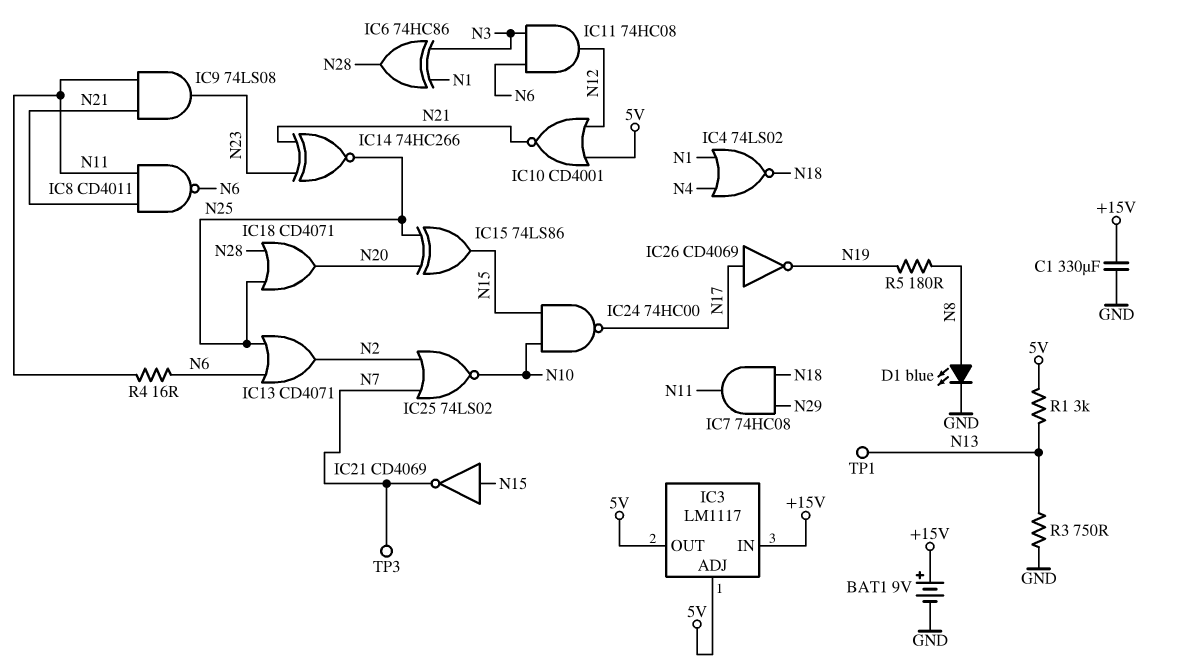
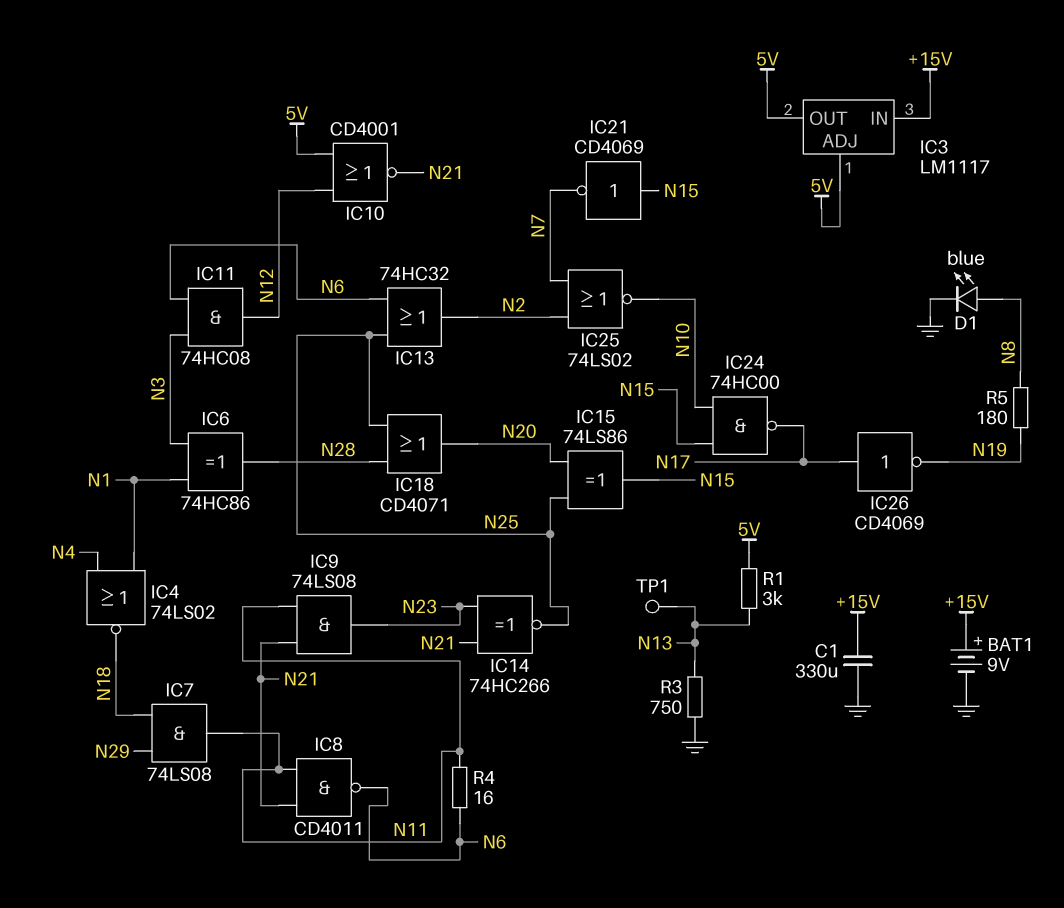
IC7: AND 74HC08 (in N18, in N29, out N11) -> AND 74LS08 (in N18, in N29, out N11)
IC13: OR CD4071 (in N6, in N25, out N2) -> OR 74HC32 (in N6, in N25, out N2)
TP3: test point (N7) -> none

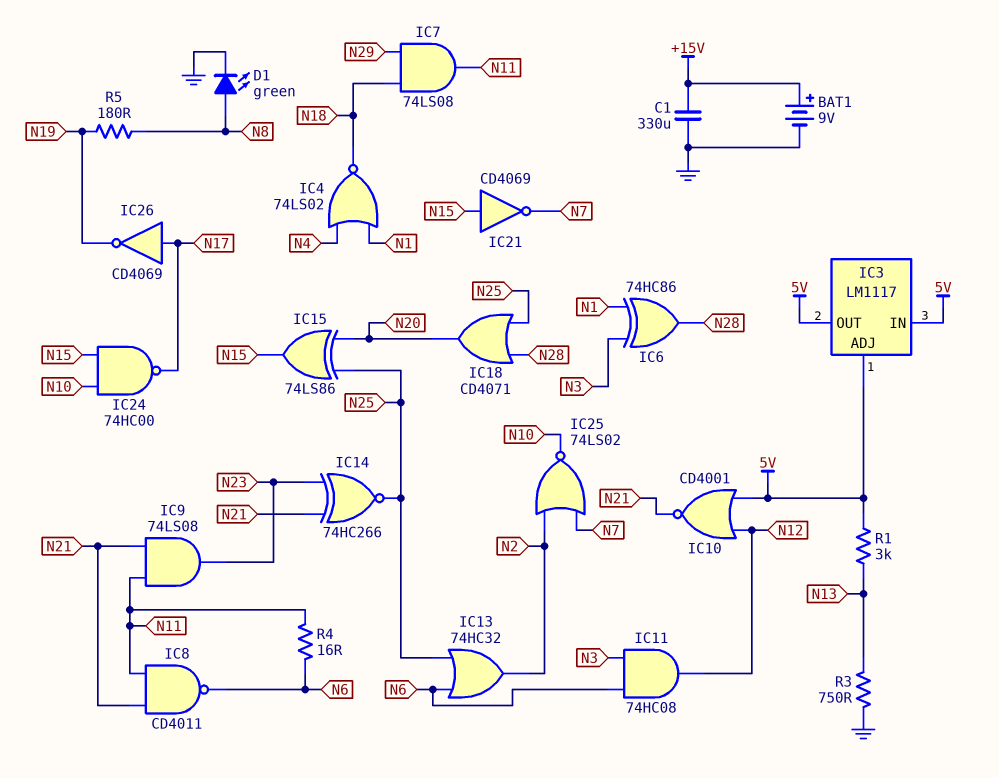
D1: LED blue (A N8, K GND) -> LED green (A N8, K GND)
IC3 pin IN: +15V -> 5V
TP1: test point (N13) -> none

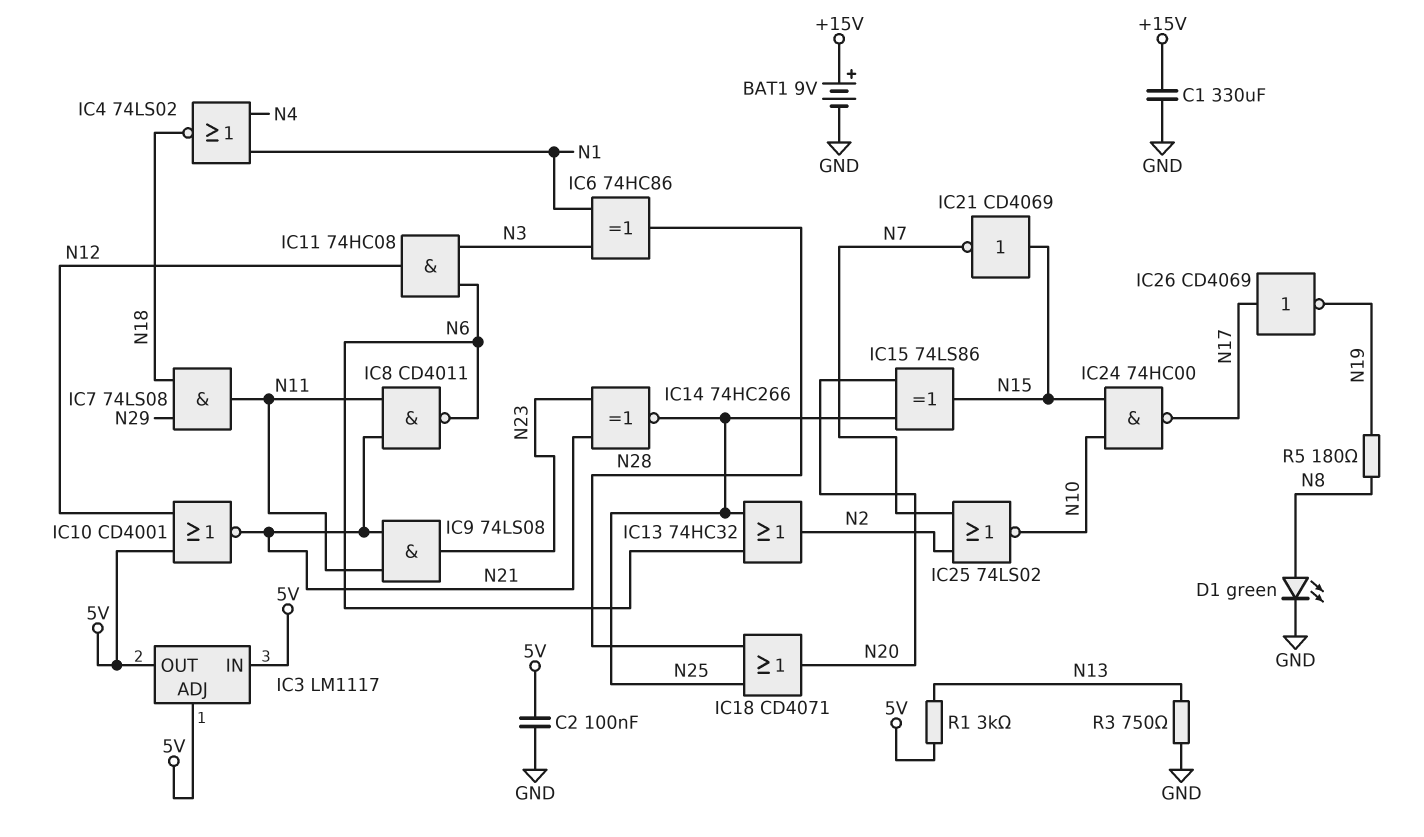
C2: none -> 100nF (5V, GND)
R4: 16 (N6, N11) -> none

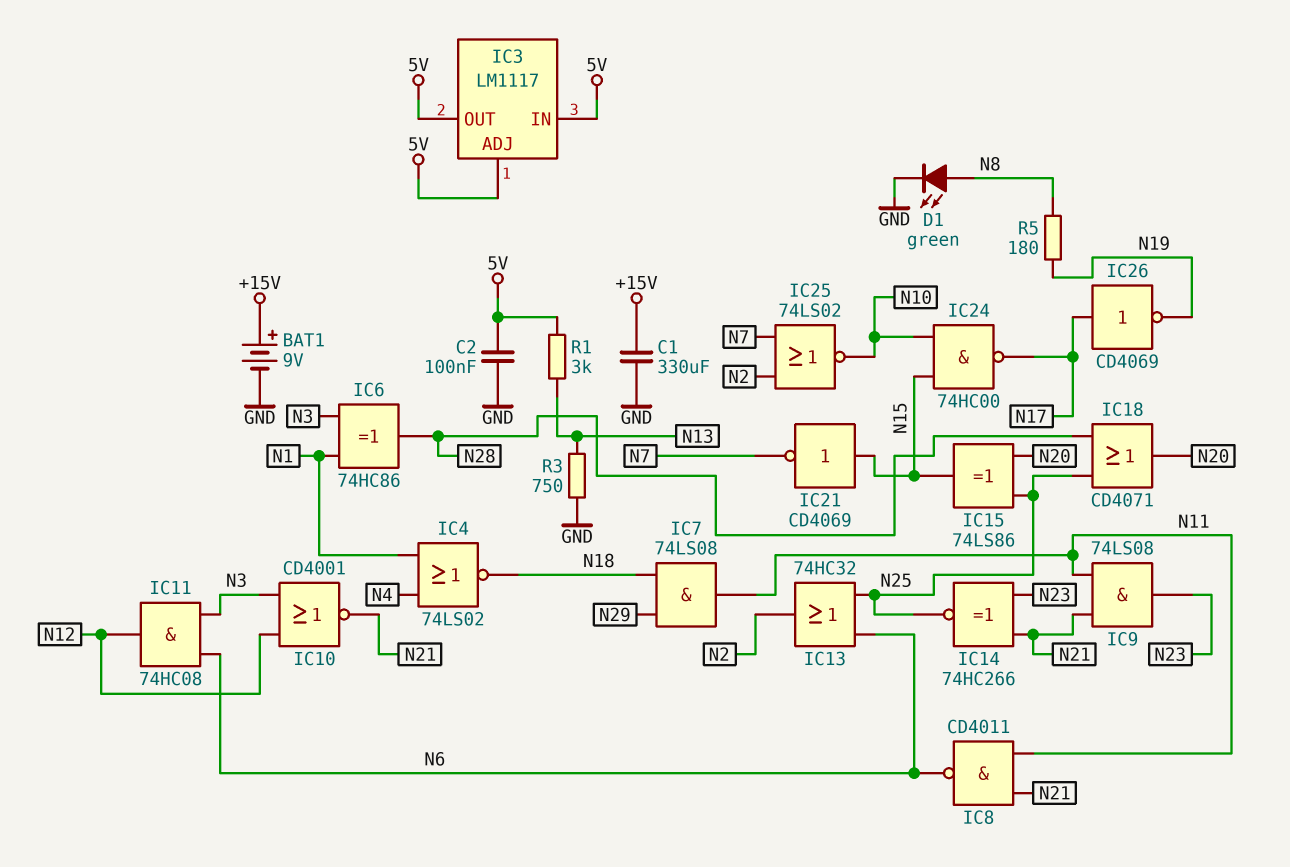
IC10: NOR CD4001 (in 5V, in N12, out N21) -> NOR CD4001 (in N3, in N12, out N21)

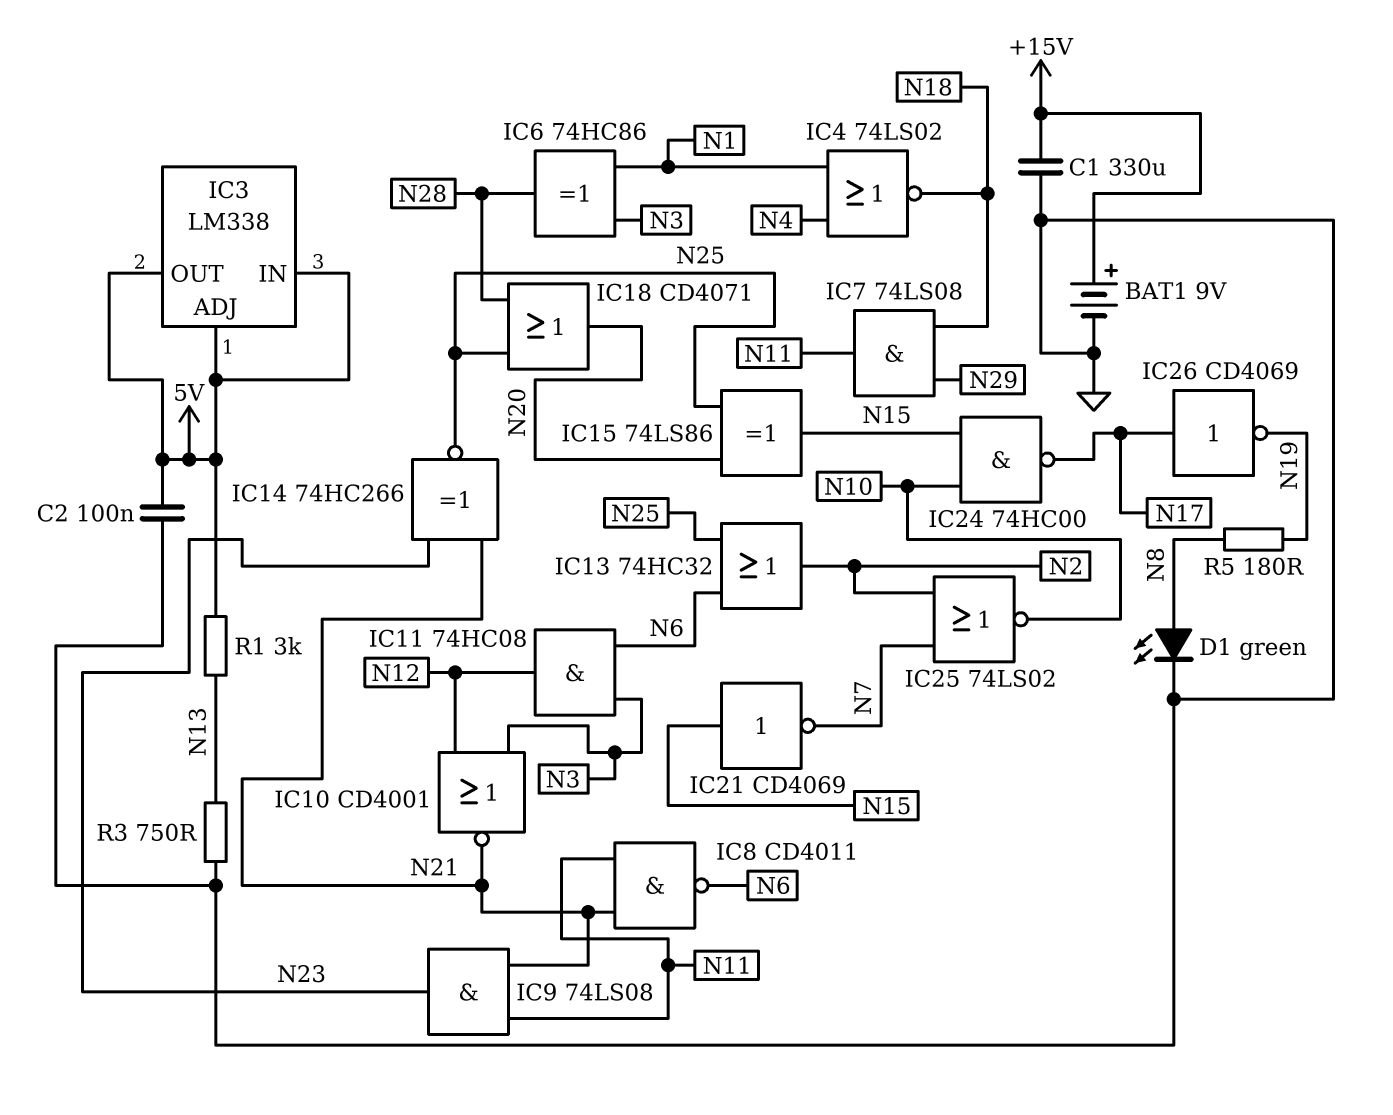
IC3: LM1117 -> LM338

